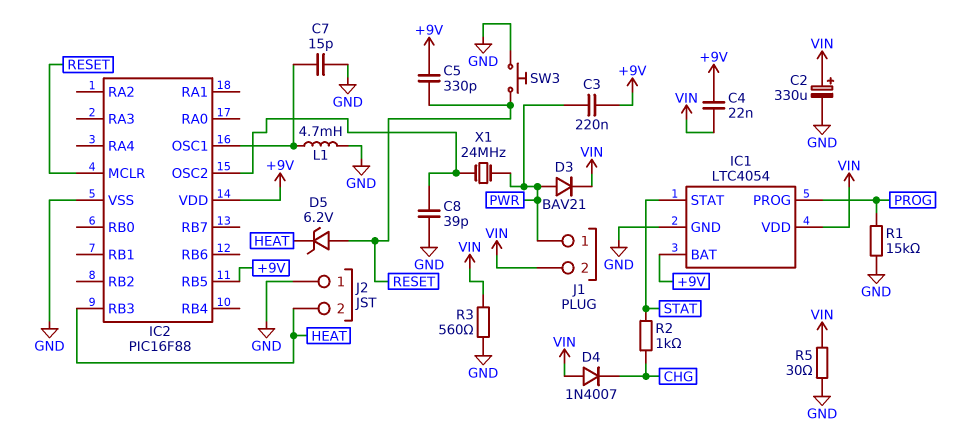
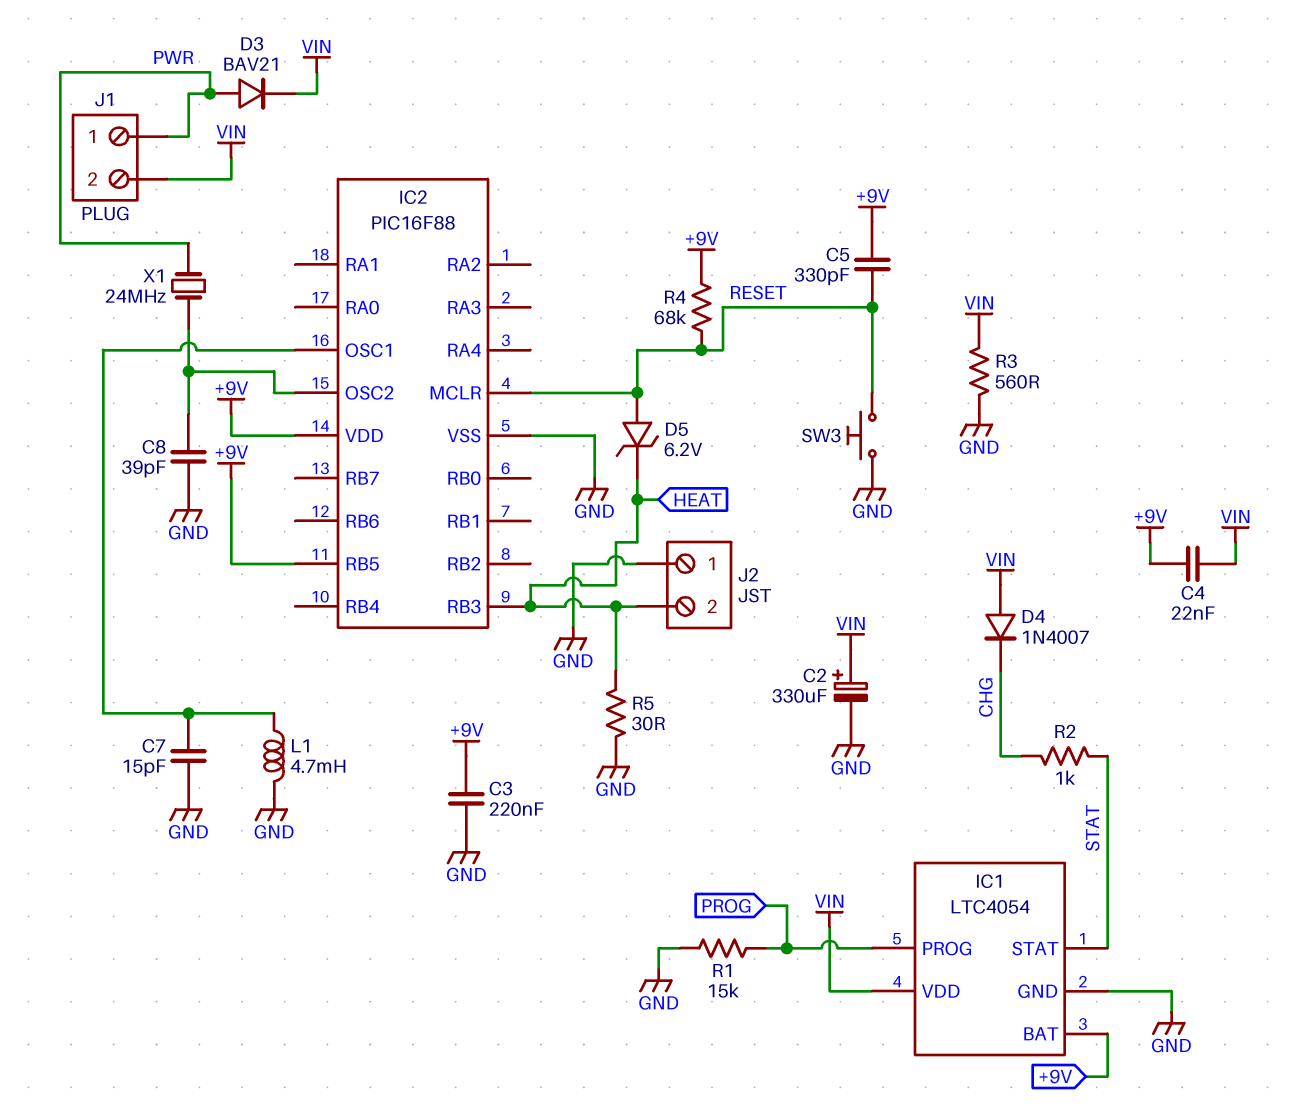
C3: 220nF (+9V, PWR) -> 220nF (+9V, GND)
R4: none -> 68k (+9V, RESET)
R5: 30 (GND, VIN) -> 30 (GND, HEAT)

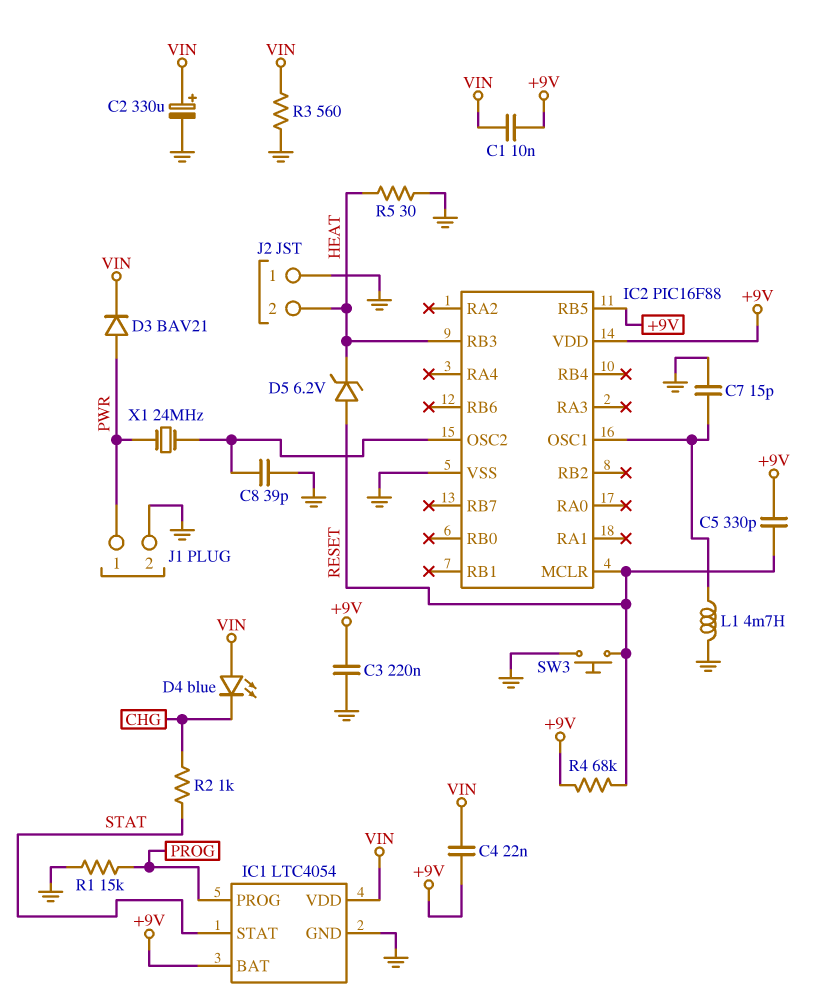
C1: none -> 10nF (+9V, VIN)
D4: diode 1N4007 (A VIN, K CHG) -> LED blue (A VIN, K CHG)
J1 pin 2: VIN -> GND

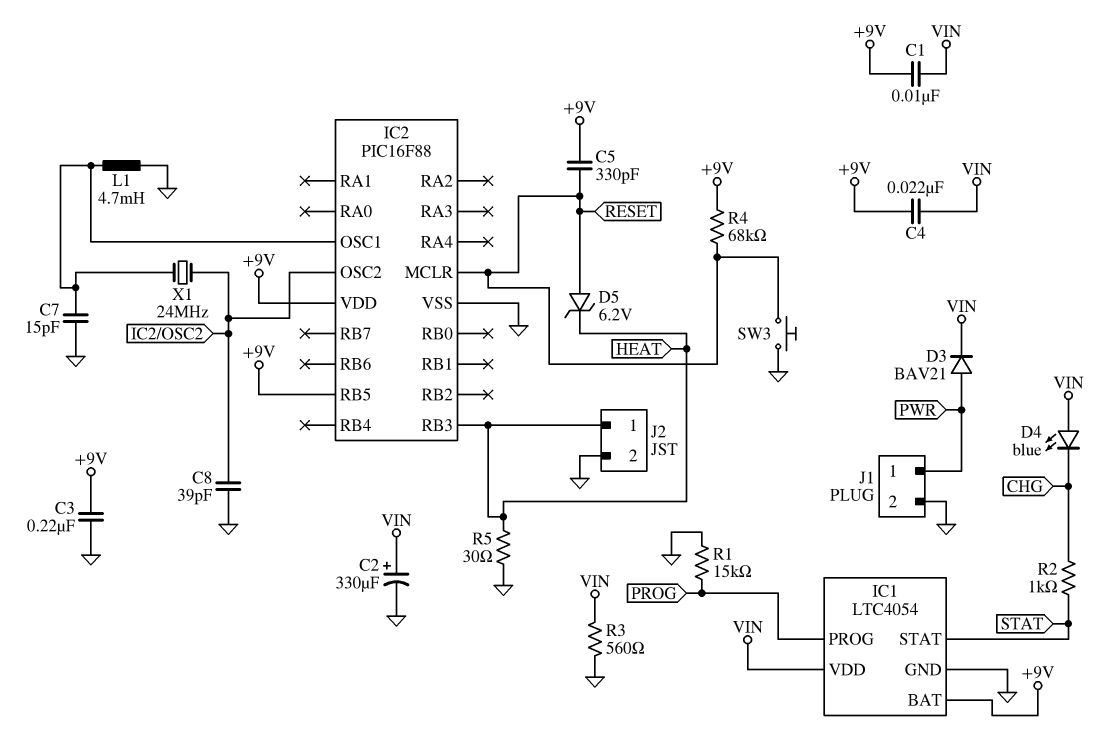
J2 pin 1: GND -> HEAT
J2 pin 2: HEAT -> GND
X1: 24MHz (IC2/OSC2, PWR) -> 24MHz (IC2/OSC1, IC2/OSC2)

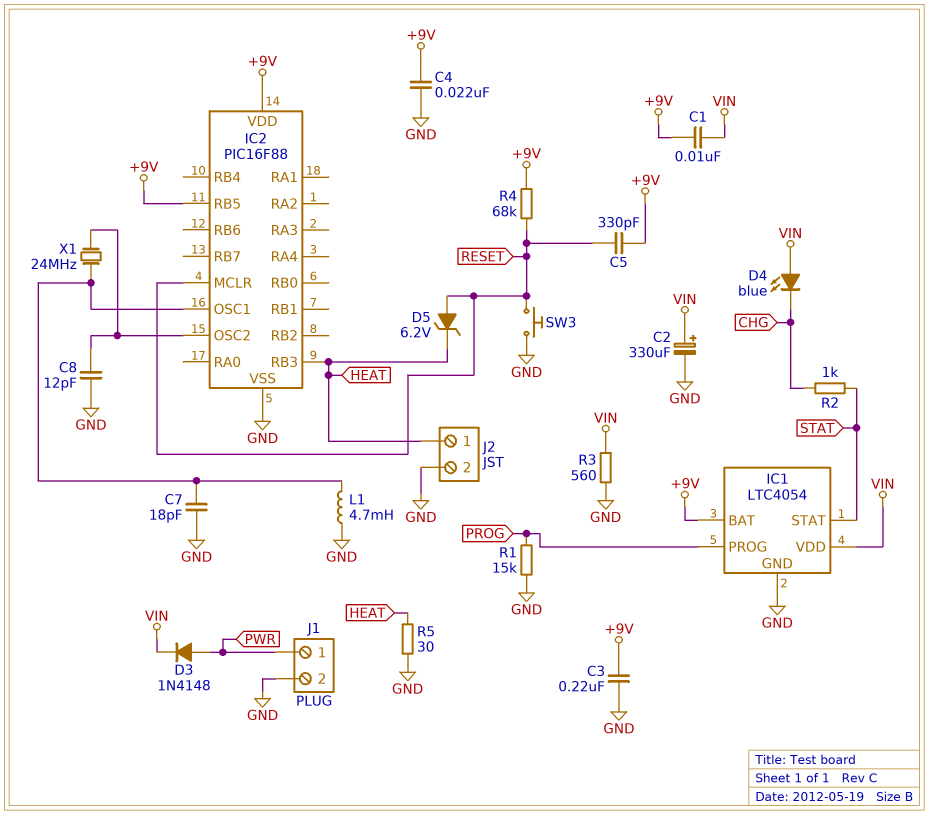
C4: 22nF (+9V, VIN) -> 22nF (+9V, GND)
C7: 15pF (GND, IC2/OSC1) -> 18pF (GND, IC2/OSC1)
C8: 39pF (GND, IC2/OSC2) -> 12pF (GND, IC2/OSC2)
D3: diode BAV21 (A PWR, K VIN) -> diode 1N4148 (A PWR, K VIN)

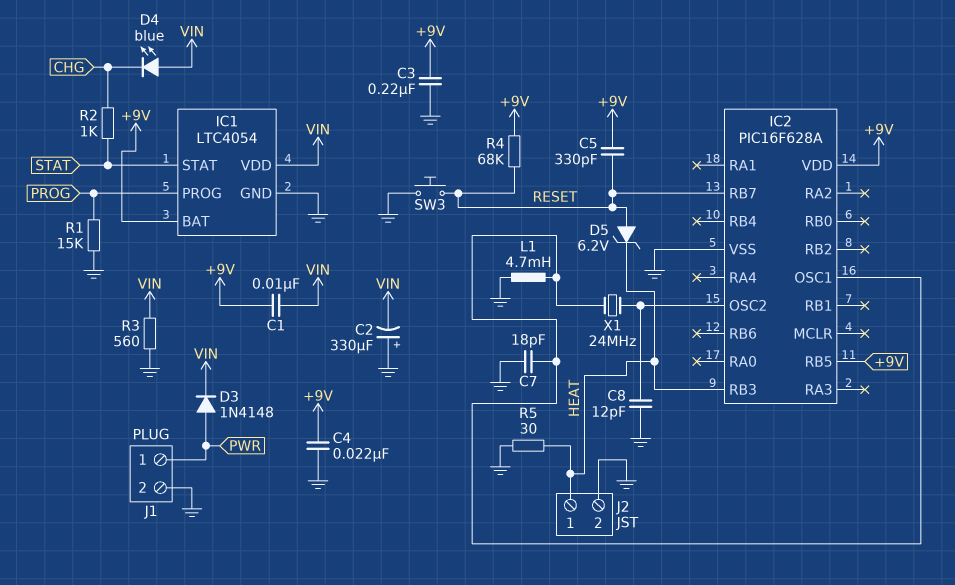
C2: 330uF (plus VIN, minus GND) -> 330uF (plus GND, minus VIN)
IC2: PIC16F88 -> PIC16F628A
IC2 pin MCLR: RESET -> none
IC2 pin RB7: none -> RESET

